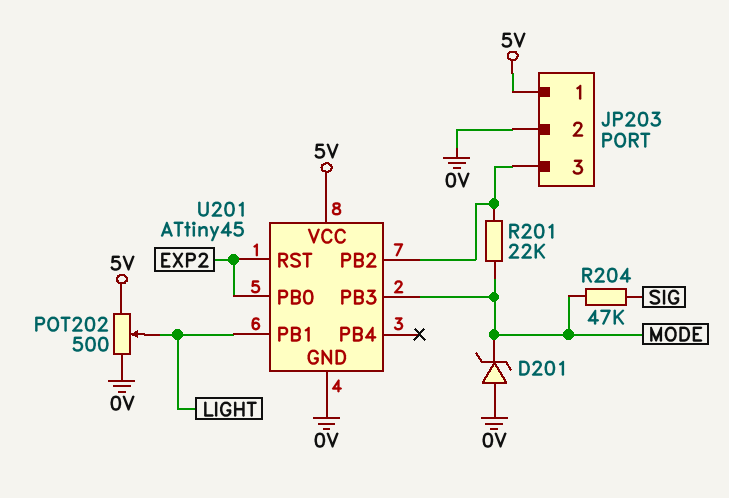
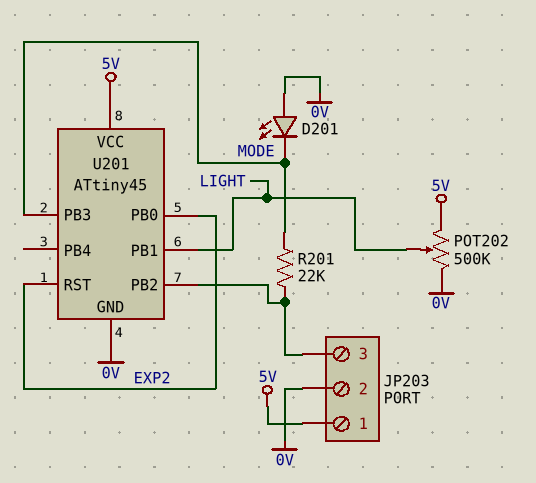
D201: zener (A 0V, K MODE) -> LED (A 0V, K MODE)
POT202: 500 (0V, 5V, wiper LIGHT) -> 500k (0V, 5V, wiper LIGHT)
R204: 47k (MODE, SIG) -> none

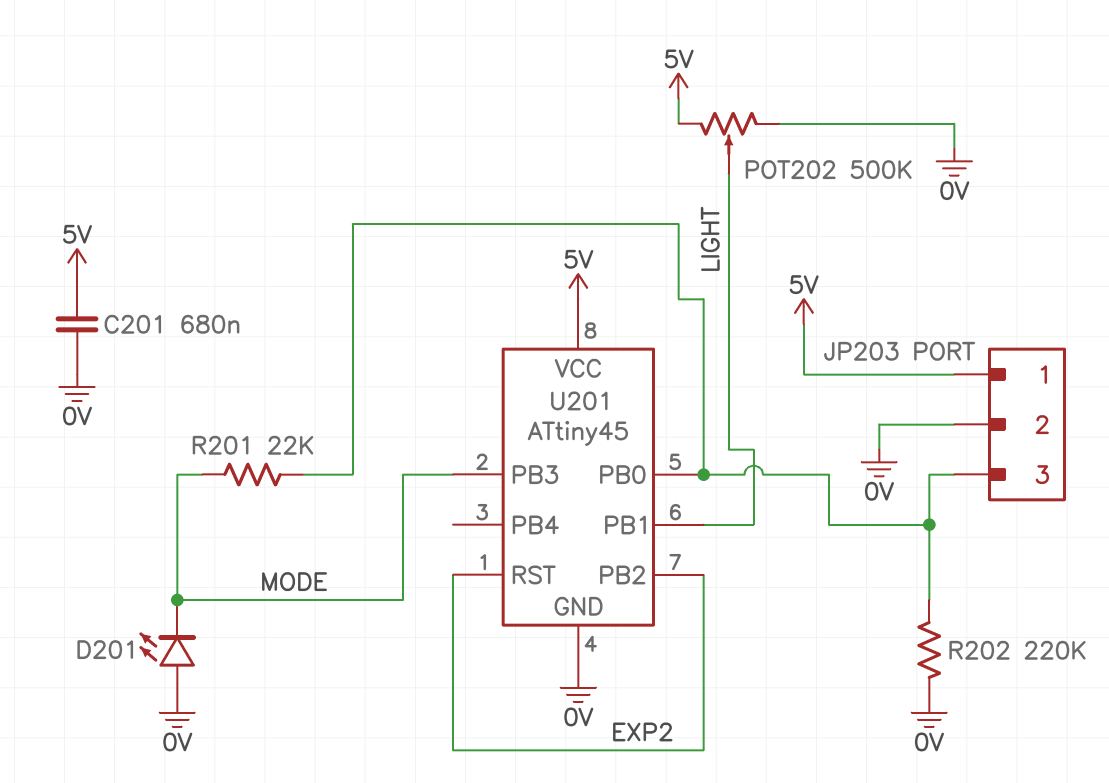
C201: none -> 680nF (0V, 5V)
R202: none -> 220k (0V, JP203/3)
U201 pin PB0: EXP2 -> JP203/3
U201 pin PB2: JP203/3 -> EXP2

